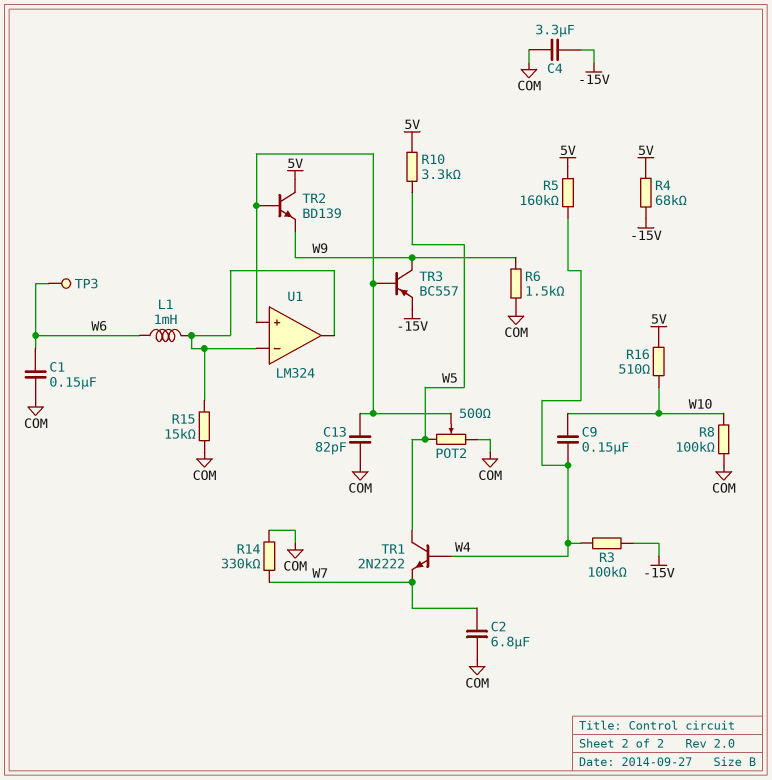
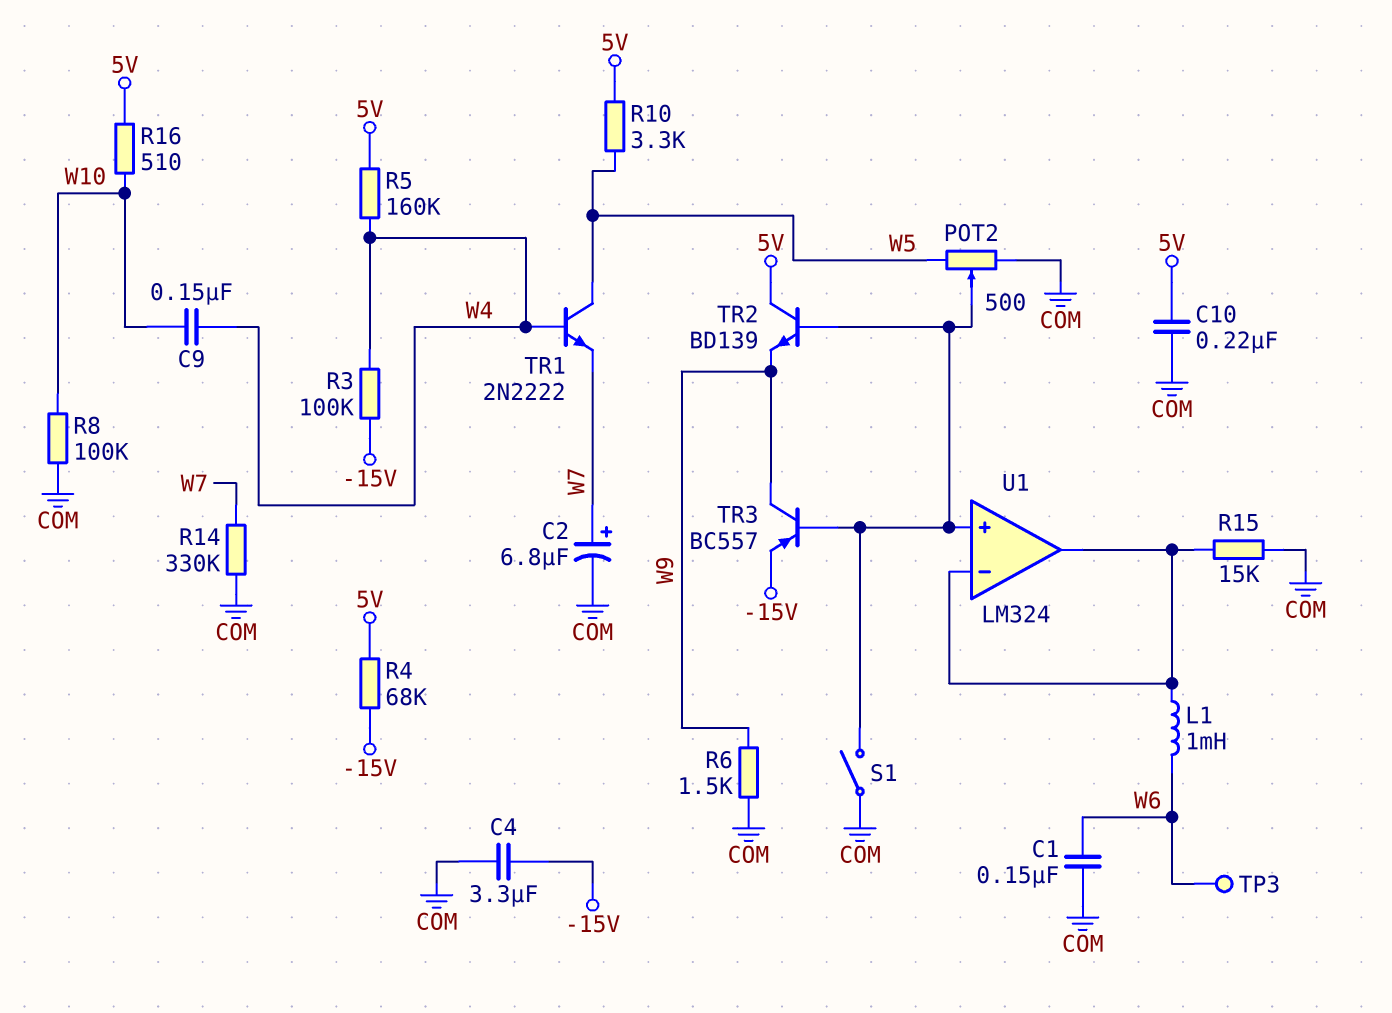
C2: 6.8uF (COM, W7) -> 6.8uF (plus W7, minus COM)
C10: none -> 220nF (5V, COM)
C13: 82pF (COM, U1/in+) -> none
S1: none -> switch (COM, U1/in+)

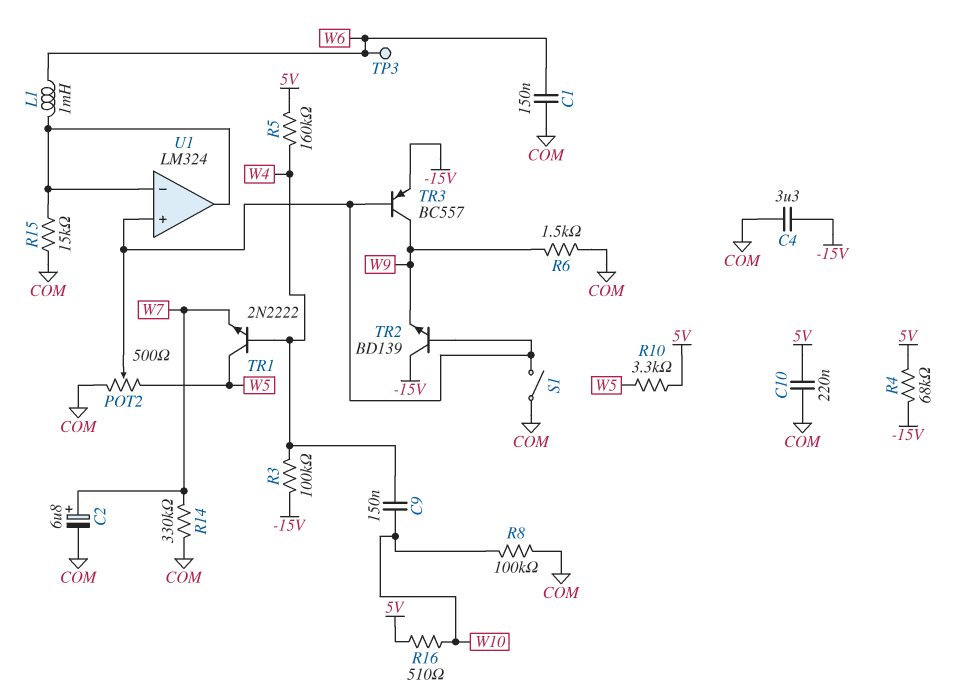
TR2: NPN BD139 (B U1/in+, C 5V, E W9) -> NPN BD139 (B U1/in+, C -15V, E W9)

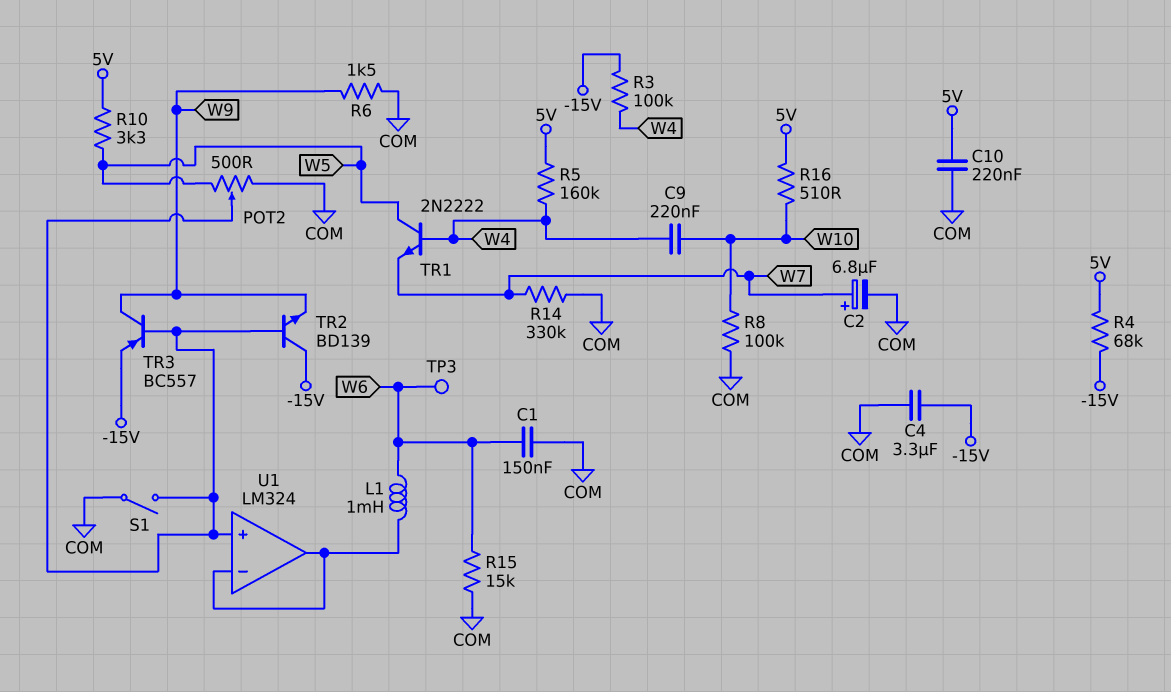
C9: 150nF (W4, W10) -> 220nF (W4, W10)
R15: 15k (COM, U1/in-) -> 15k (COM, W6)

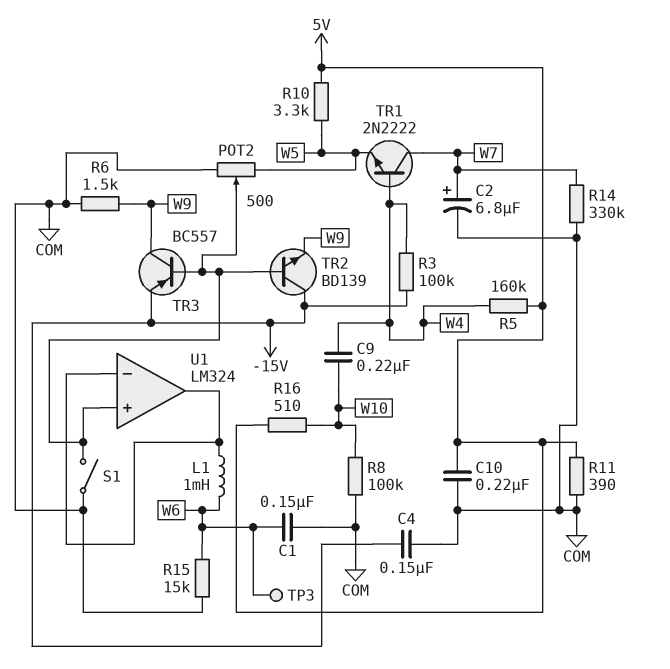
C4: 3.3uF (-15V, COM) -> 150nF (-15V, COM)
R4: 68k (-15V, 5V) -> none
R11: none -> 390 (5V, COM)
TR1: NPN 2N2222 (B W4, C W5, E W7) -> NPN 2N2222 (B W4, C W7, E W5)

